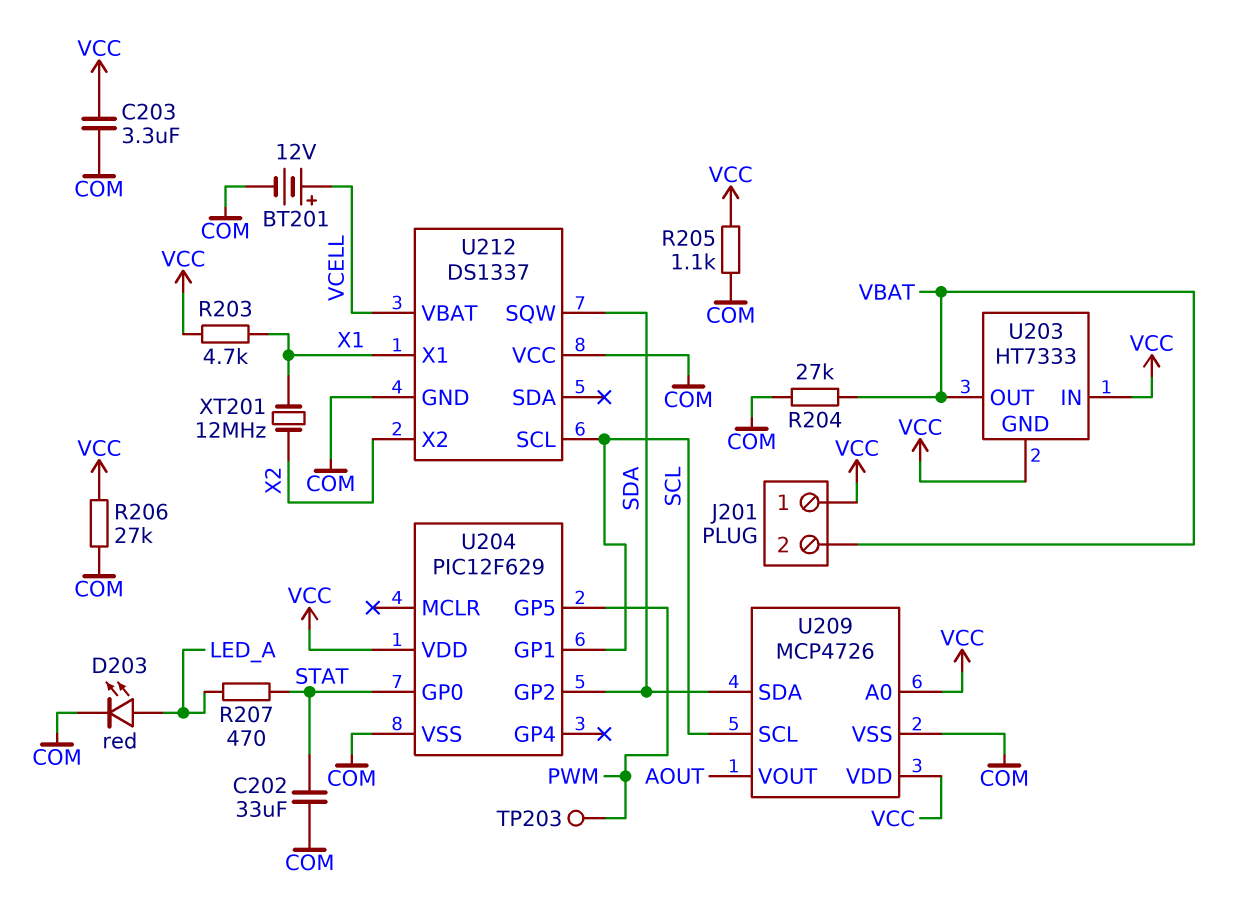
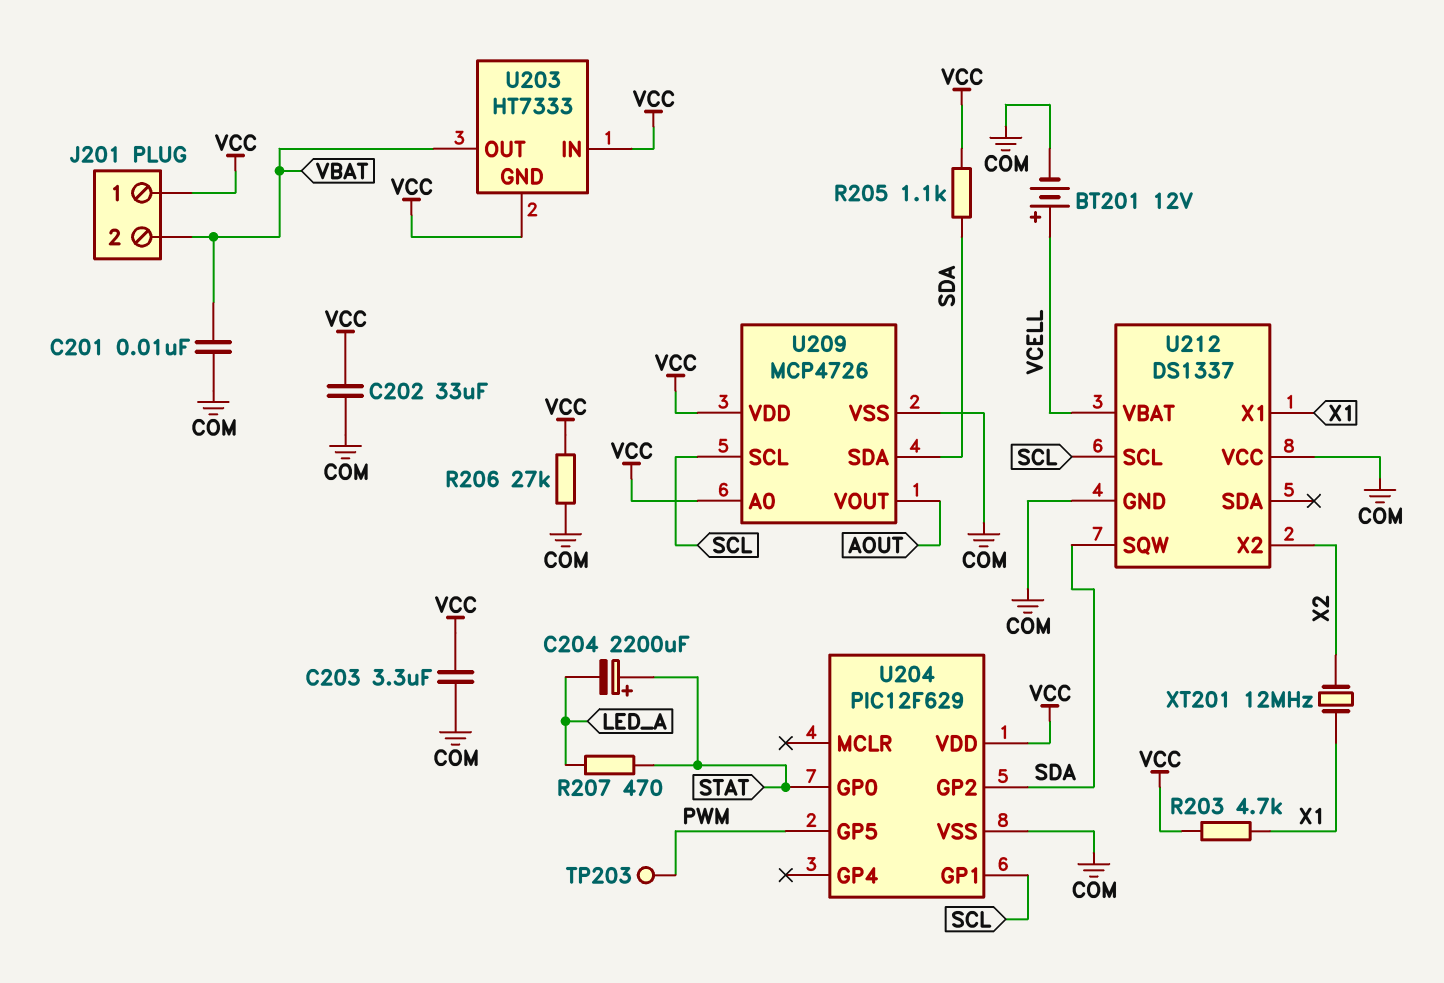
C201: none -> 10nF (COM, VBAT)
C202: 33uF (COM, STAT) -> 33uF (COM, VCC)
C204: none -> 2200uF (plus STAT, minus LED_A)
D203: LED red (A LED_A, K COM) -> none
R204: 27k (COM, VBAT) -> none
R205: 1.1k (COM, VCC) -> 1.1k (SDA, VCC)

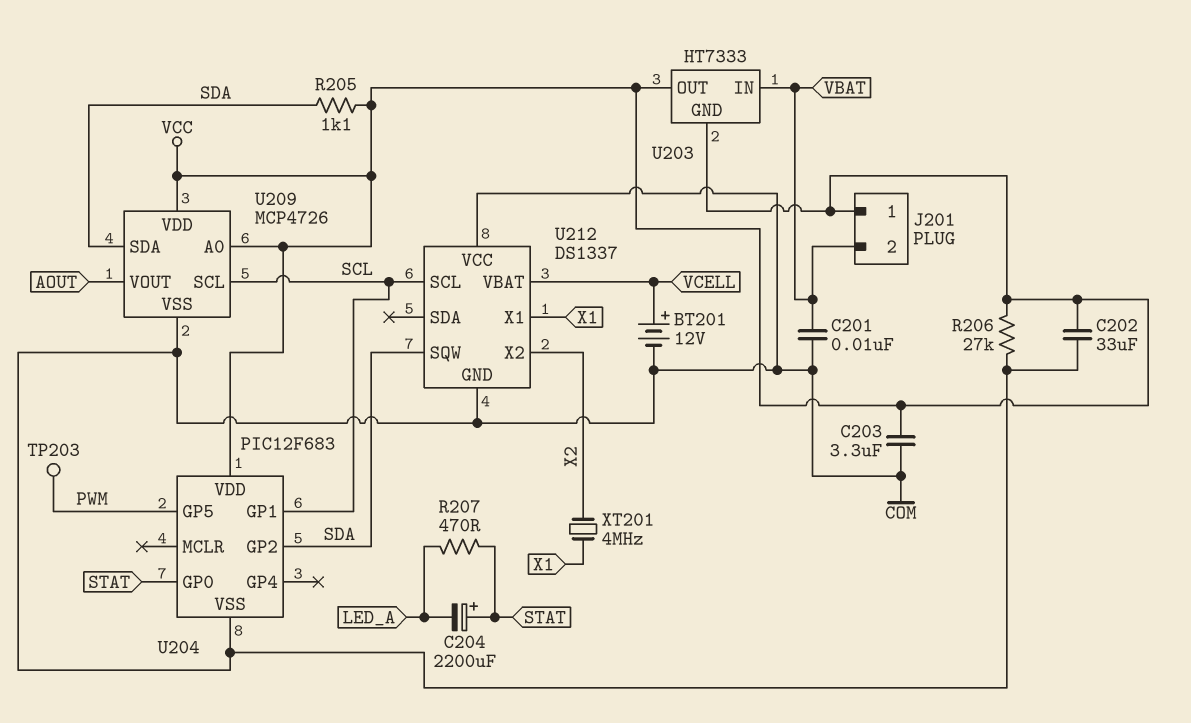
R203: 4.7k (VCC, X1) -> none
U203 pin IN: VCC -> VBAT
U203 pin OUT: VBAT -> VCC
U204: PIC12F629 -> PIC12F683
XT201: 12MHz (X1, X2) -> 4MHz (X1, X2)

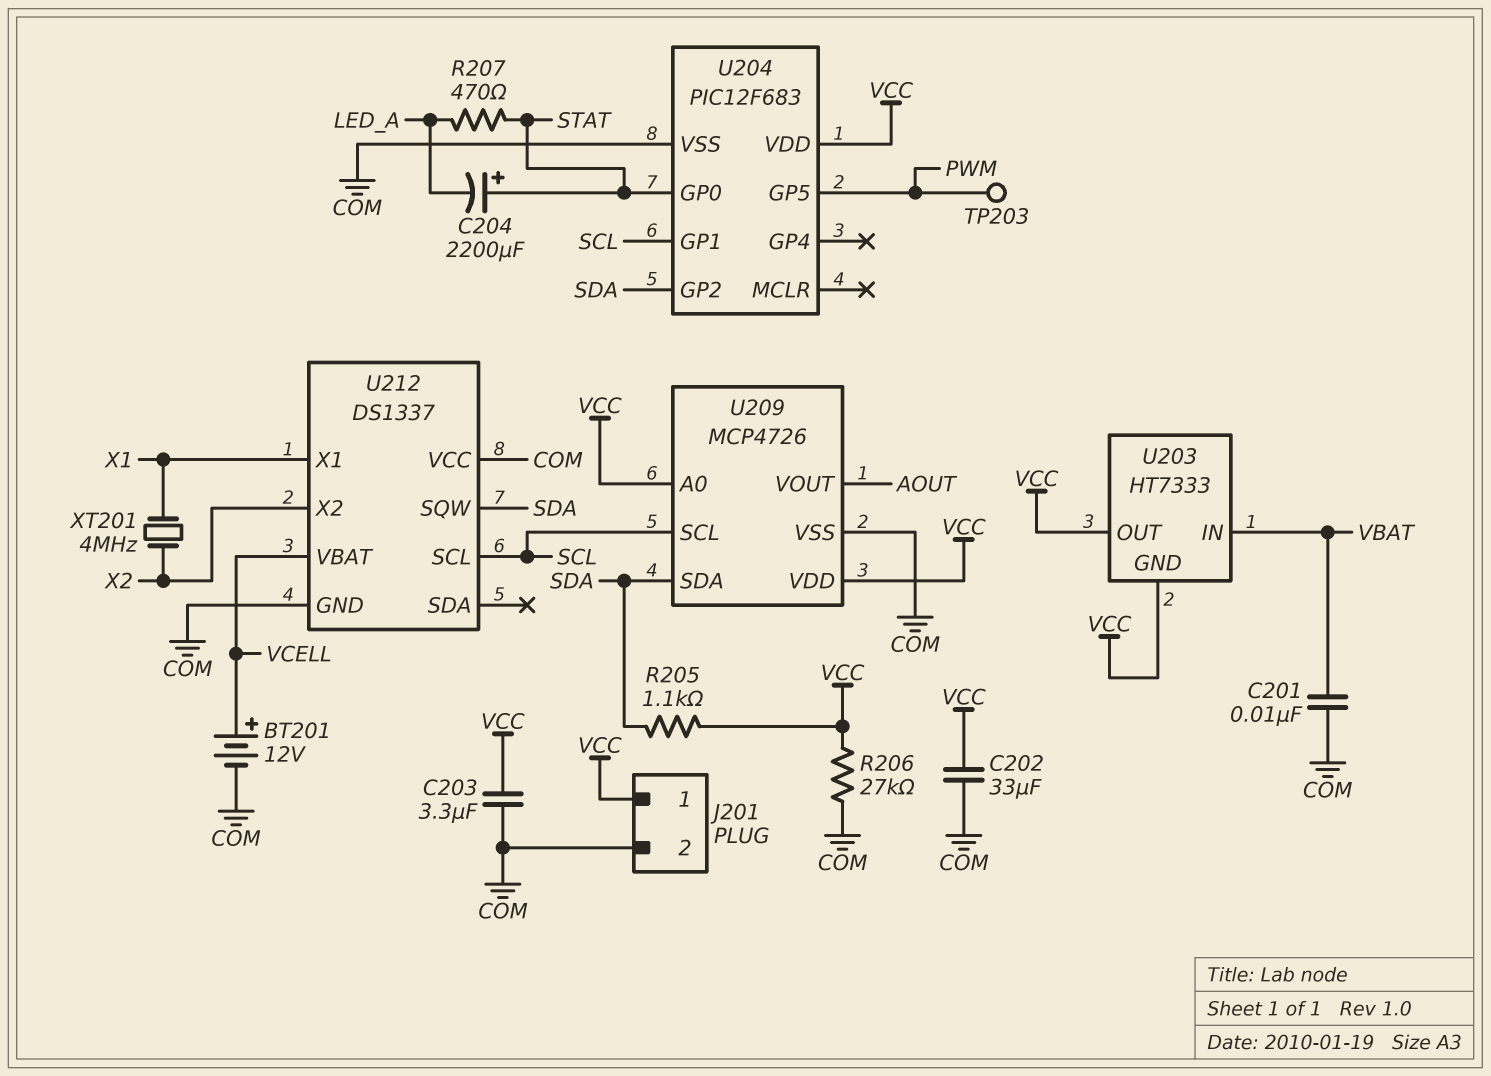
J201 pin 2: VBAT -> COM

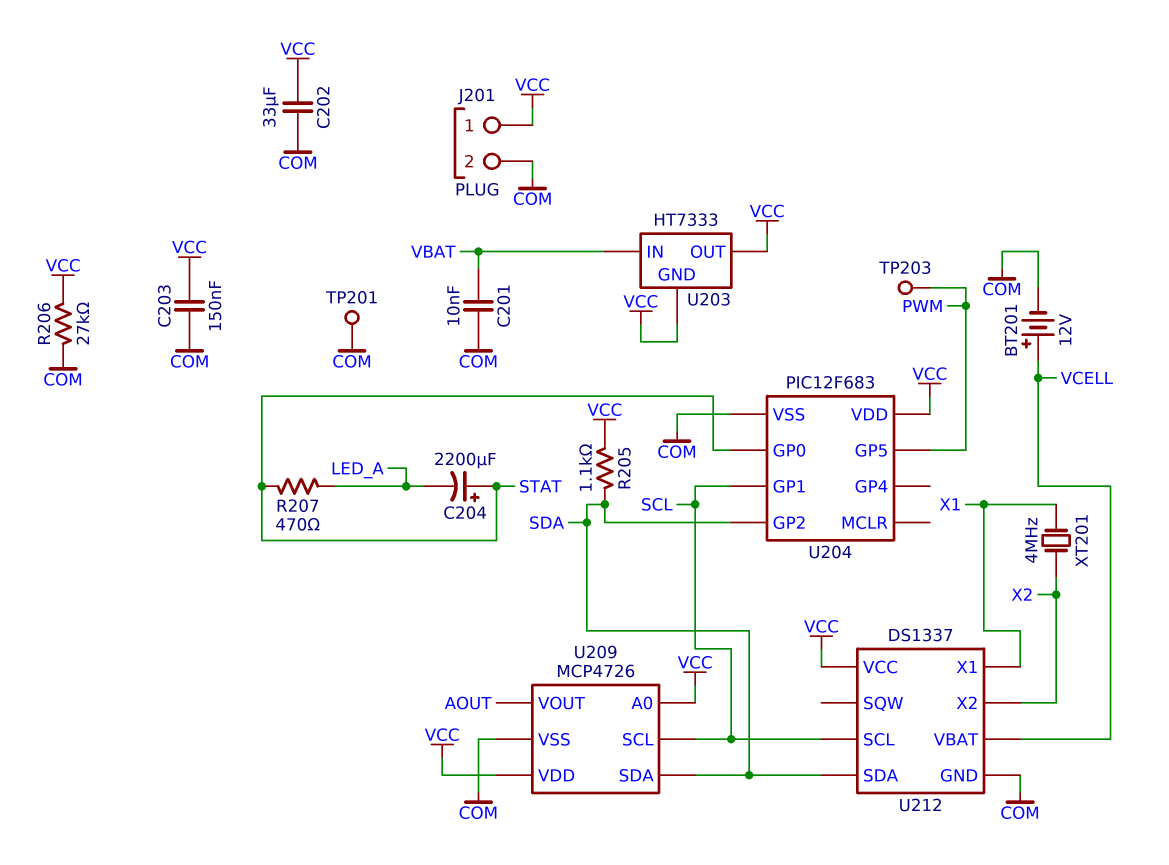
C203: 3.3uF (COM, VCC) -> 150nF (COM, VCC)
TP201: none -> test point (COM)
U212 pin SDA: none -> SDA
U212 pin SQW: SDA -> none
U212 pin VCC: COM -> VCC

